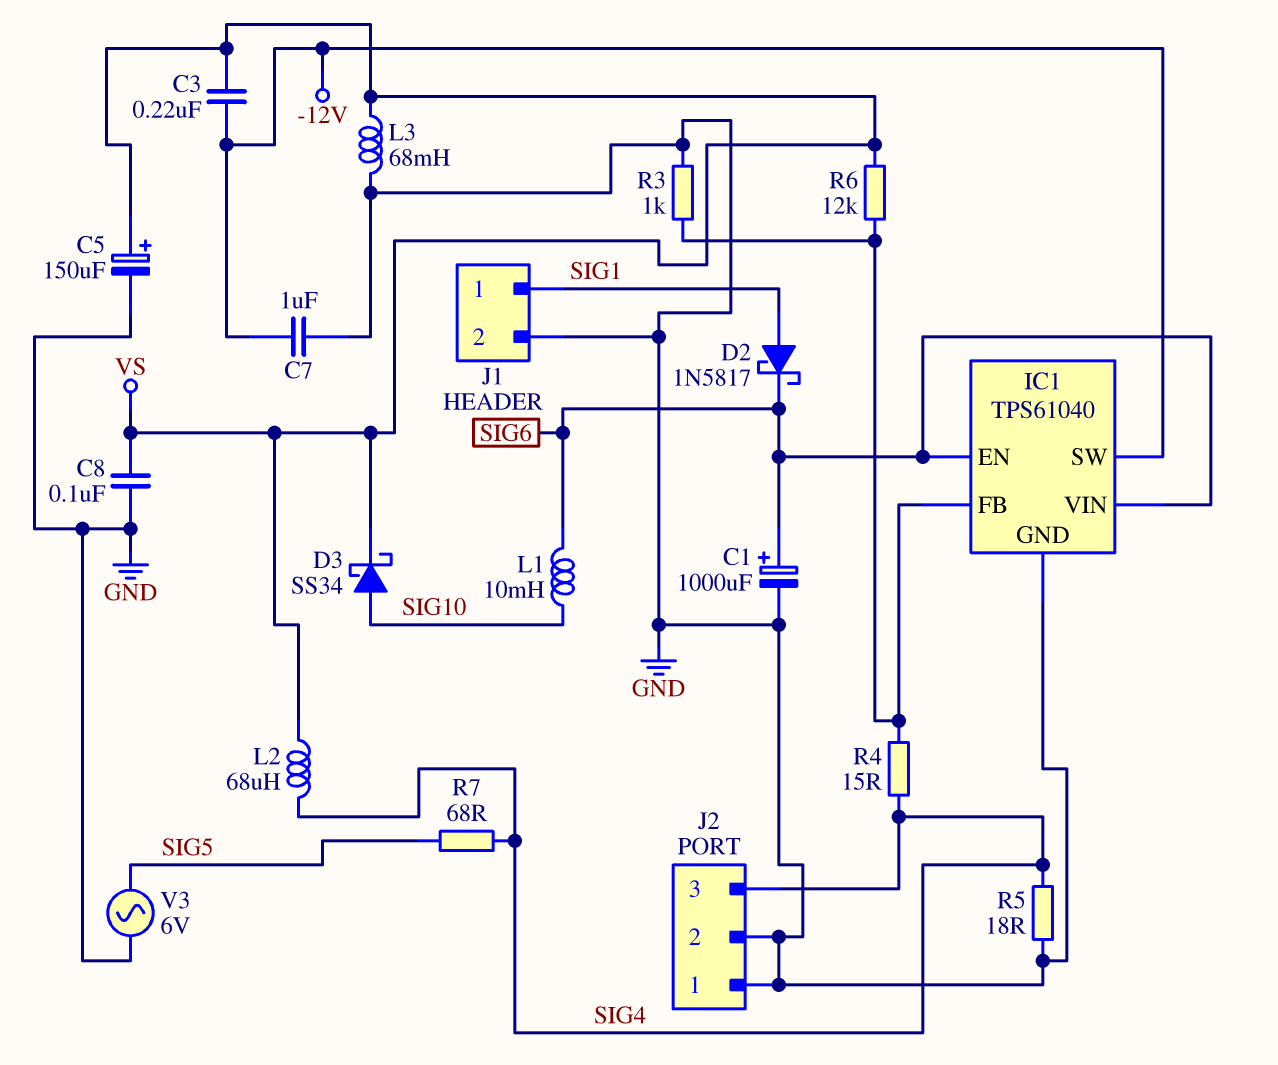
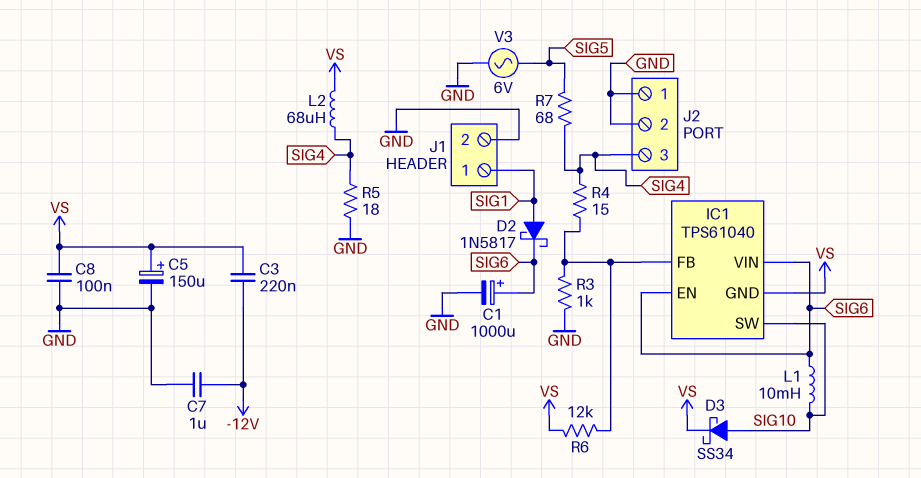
IC1 pin GND: GND -> VS
IC1 pin SW: -12V -> SIG10
L3: 68mH (GND, VS) -> none

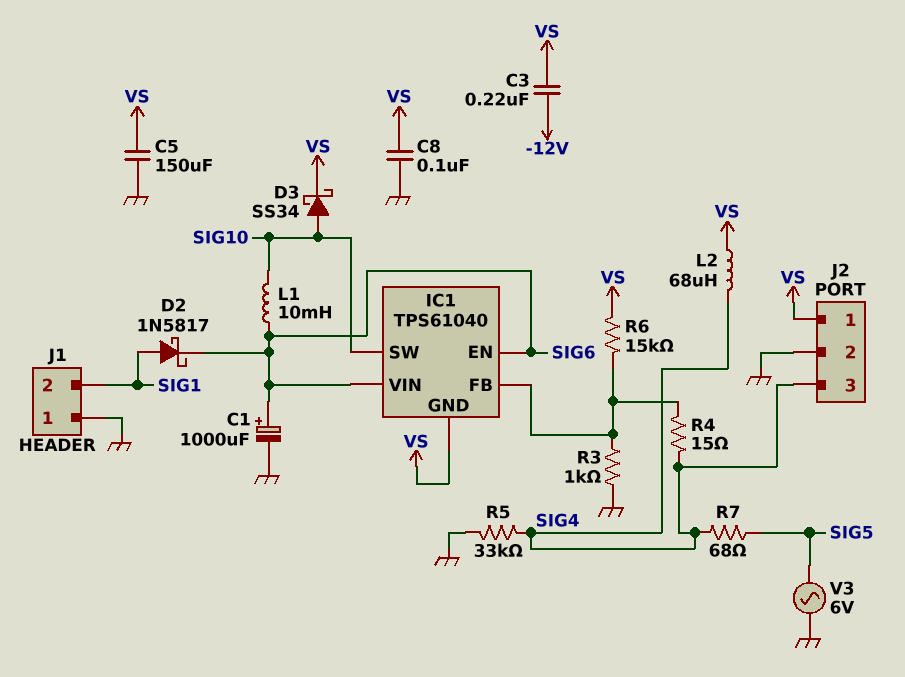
C5: 150uF (plus VS, minus GND) -> 150uF (GND, VS)
C7: 1uF (-12V, GND) -> none
J1 pin 1: SIG1 -> GND
J1 pin 2: GND -> SIG1
J2 pin 1: GND -> VS
R5: 18 (GND, SIG4) -> 33k (GND, SIG4)
R6: 12k (IC1/FB, VS) -> 15k (IC1/FB, VS)

